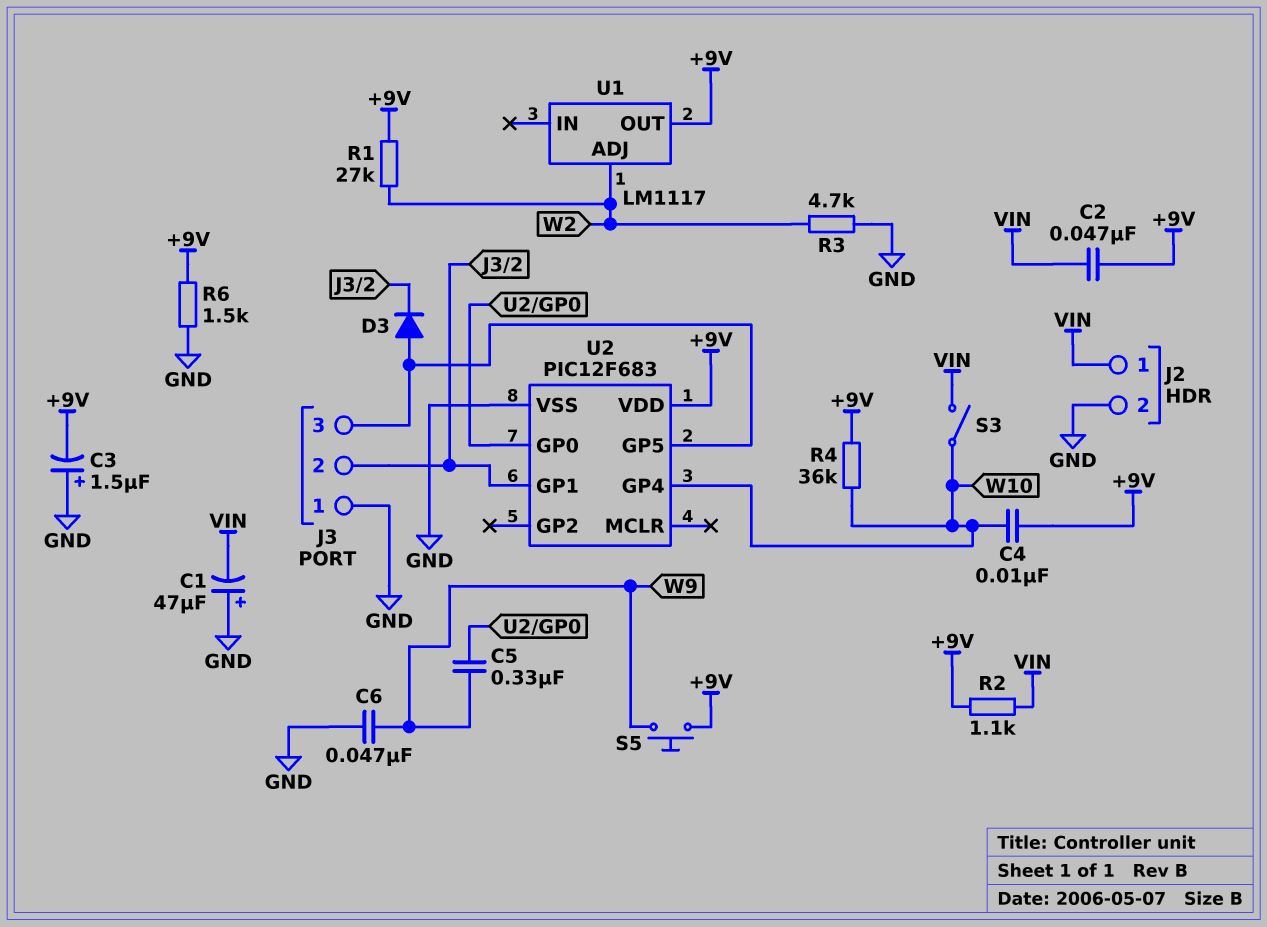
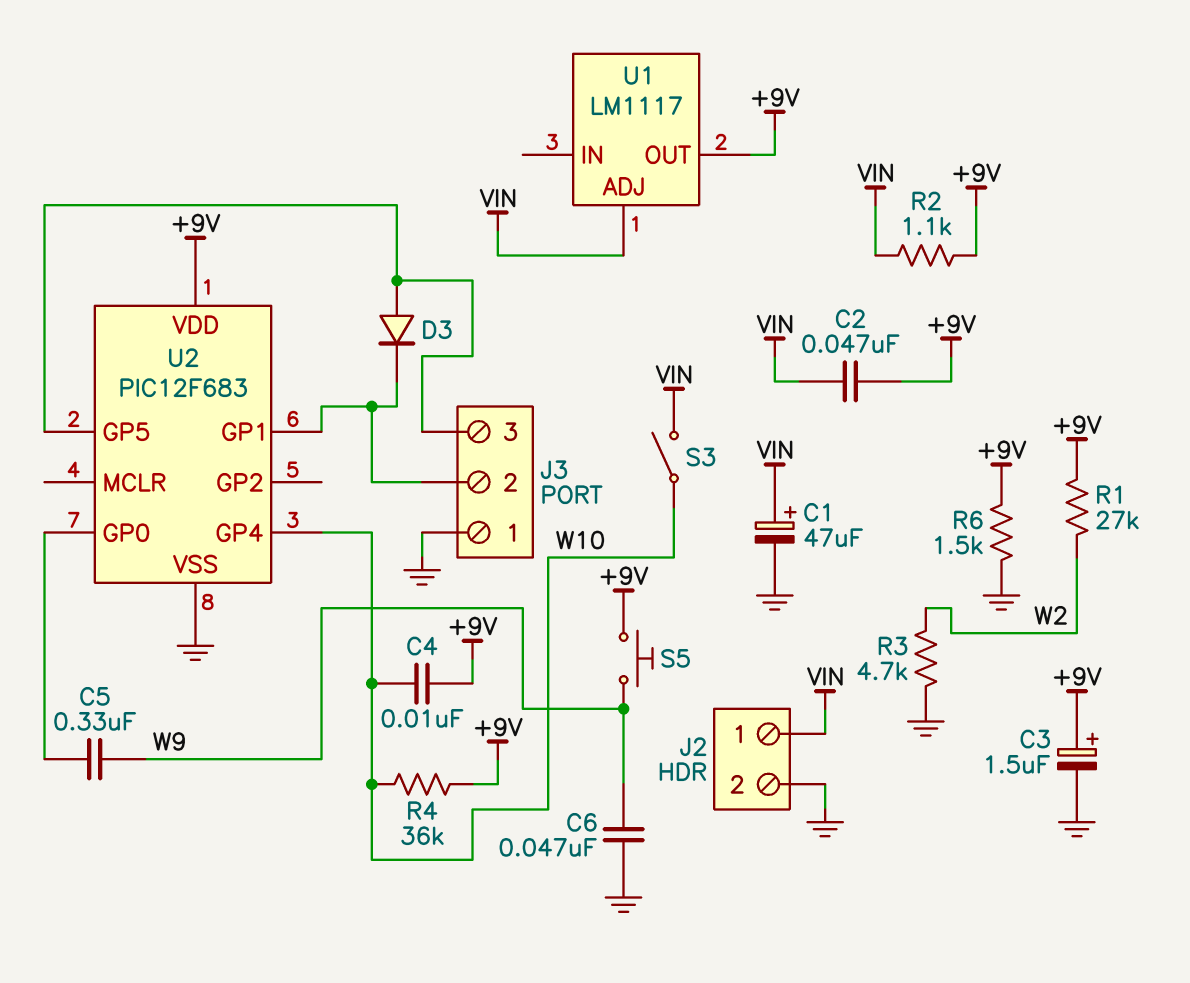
C1: 47uF (plus GND, minus VIN) -> 47uF (plus VIN, minus GND)
C3: 1.5uF (plus GND, minus +9V) -> 1.5uF (plus +9V, minus GND)
U1 pin ADJ: W2 -> VIN

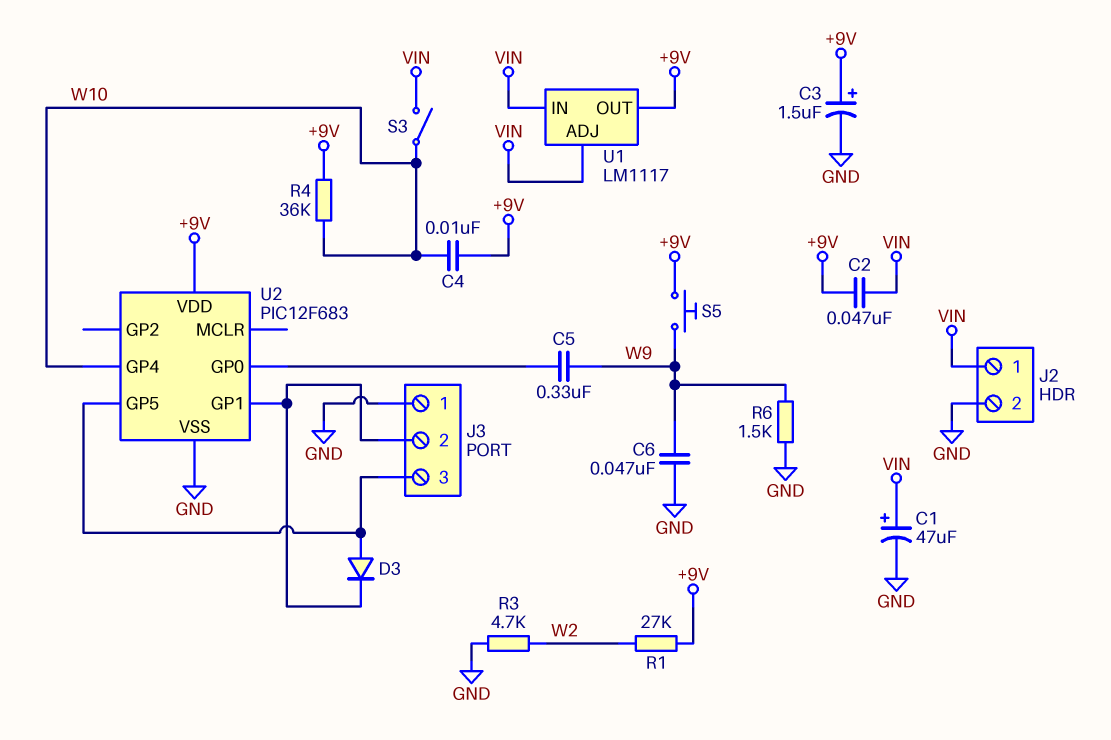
R2: 1.1k (+9V, VIN) -> none
R6: 1.5k (+9V, GND) -> 1.5k (GND, W9)
U1 pin IN: none -> VIN

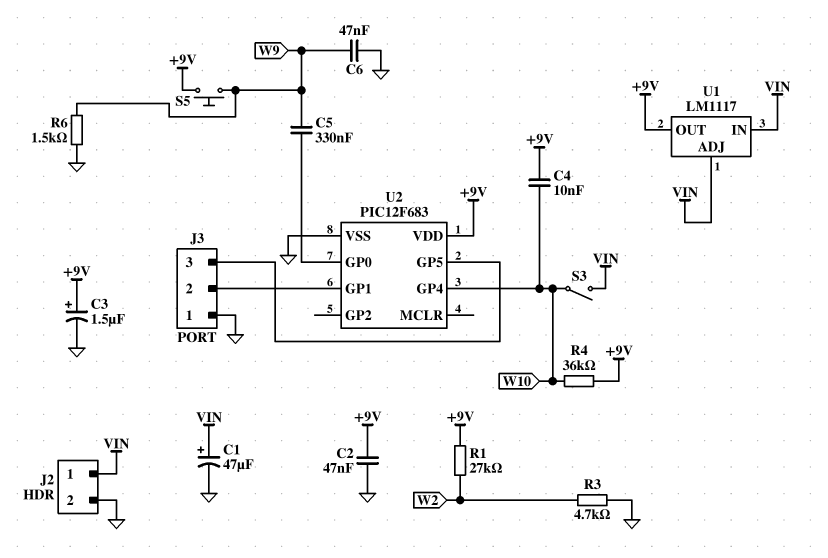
C2: 47nF (+9V, VIN) -> 47nF (+9V, GND)
D3: diode (A J3/3, K J3/2) -> none

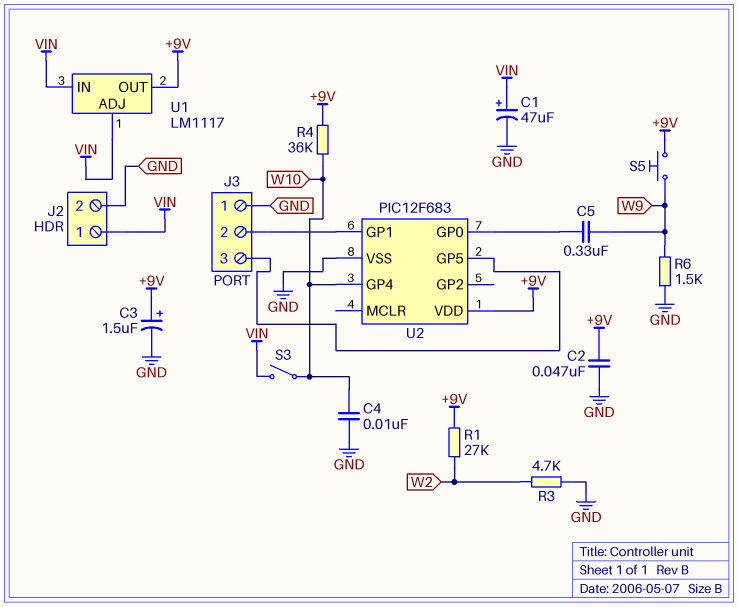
C4: 10nF (+9V, W10) -> 10nF (GND, W10)
C6: 47nF (GND, W9) -> none

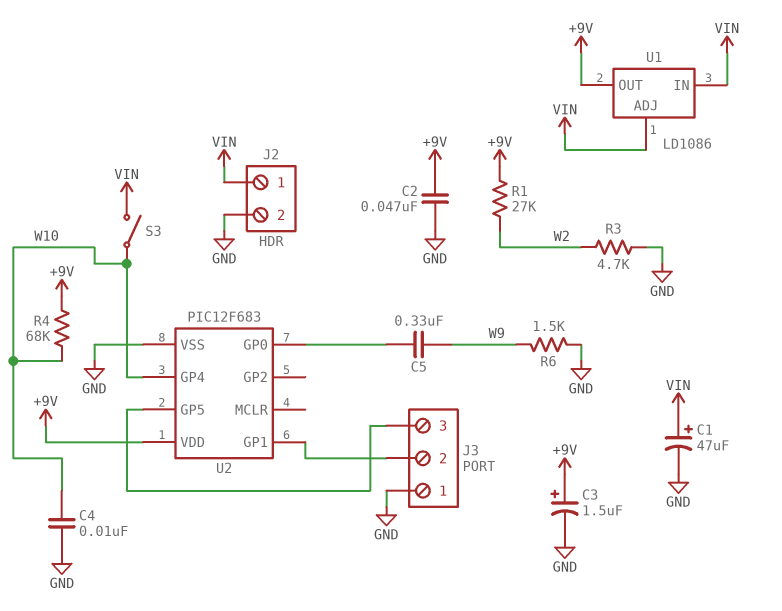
R4: 36k (+9V, W10) -> 68k (+9V, W10)
S5: button (+9V, W9) -> none
U1: LM1117 -> LD1086

